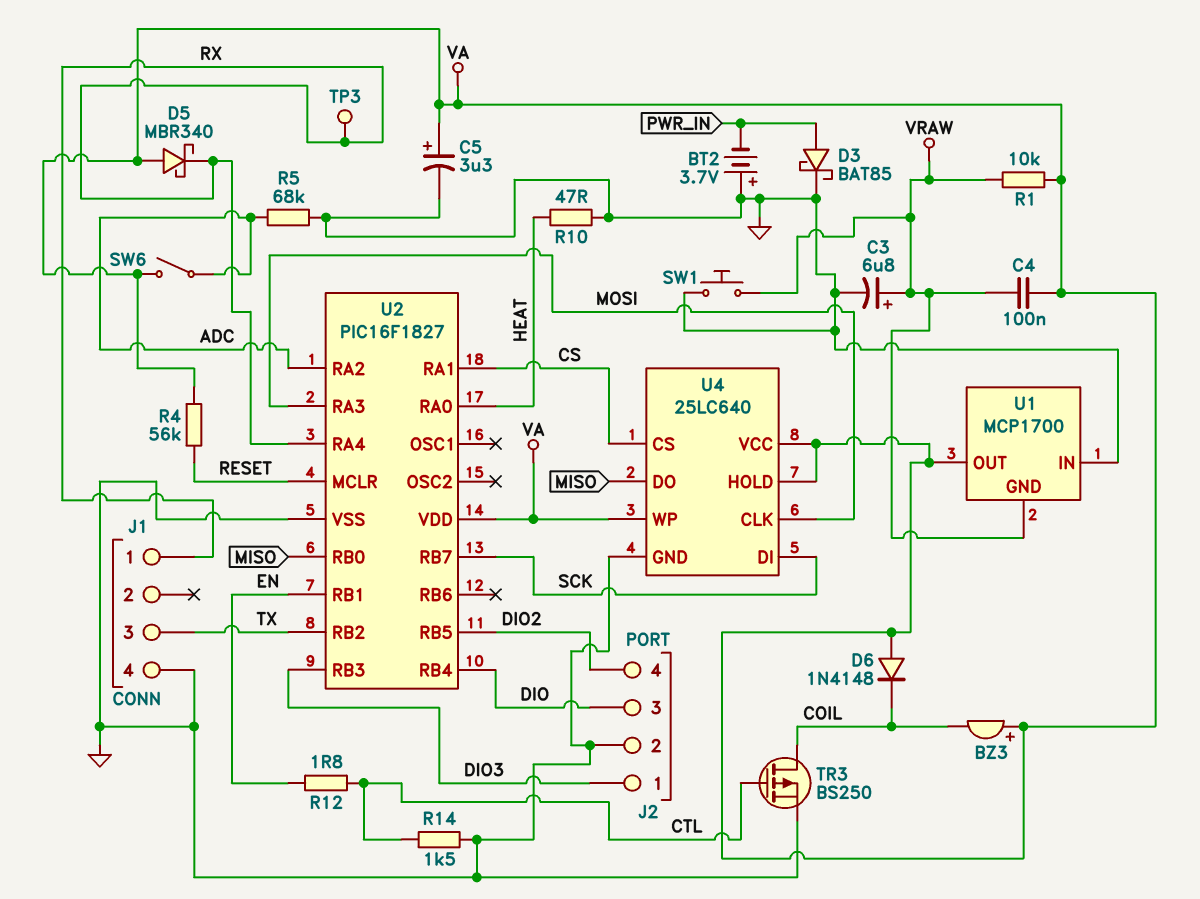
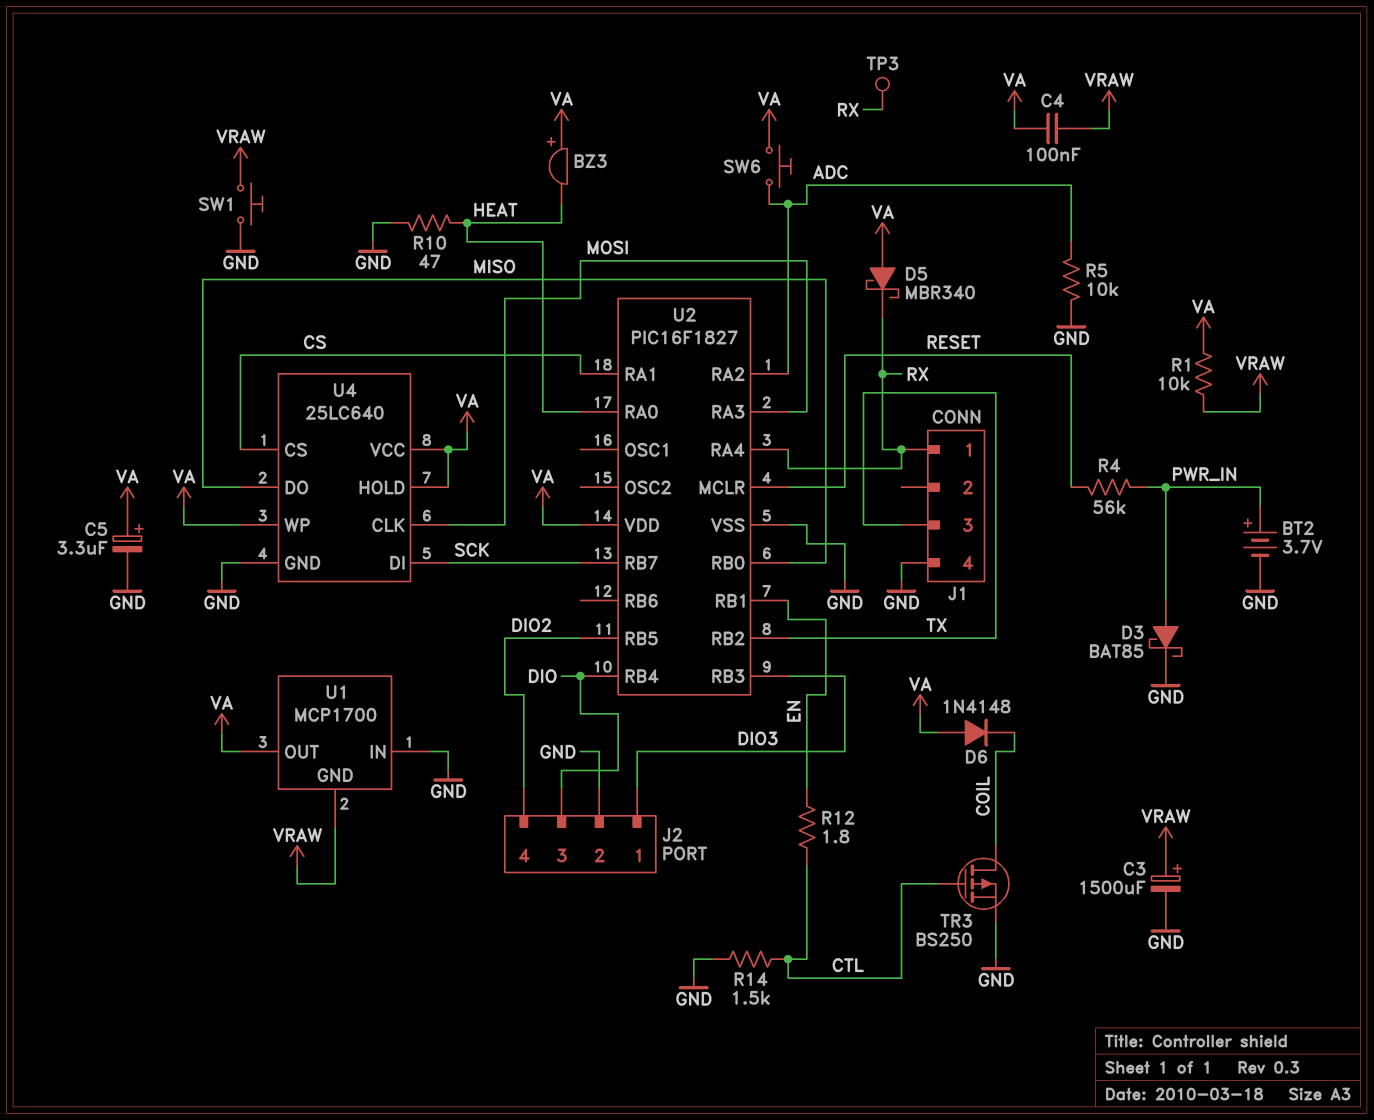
BT2: 3.7V (plus GND, minus PWR_IN) -> 3.7V (plus PWR_IN, minus GND)
BZ3: buzzer (plus VA, minus COIL) -> buzzer (plus VA, minus HEAT)
C3: 6.8uF (plus VRAW, minus GND) -> 1500uF (plus VRAW, minus GND)
R4: 56k (RESET, VA) -> 56k (PWR_IN, RESET)
R5: 68k (ADC, GND) -> 10k (ADC, GND)
SW6: switch (ADC, VA) -> button (ADC, VA)

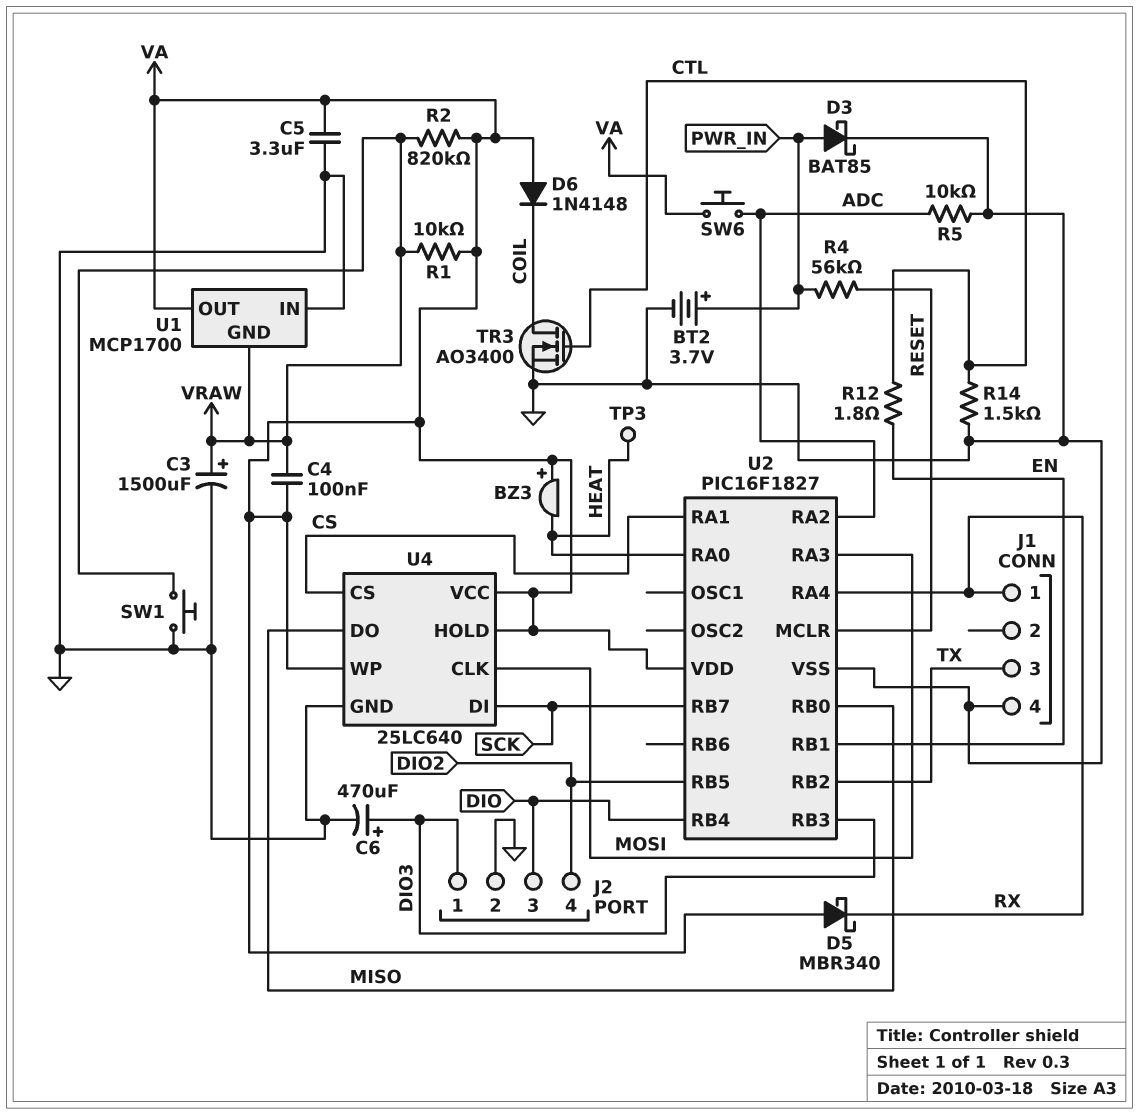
C5: 3.3uF (plus VA, minus GND) -> 3.3uF (GND, VA)
C6: none -> 470uF (plus DIO3, minus GND)
R2: none -> 820k (VA, VRAW)
R10: 47 (GND, HEAT) -> none
TP3: test point (RX) -> test point (HEAT)
TR3: PMOS BS250 (G CTL, D COIL, S GND) -> NMOS AO3400 (G CTL, D COIL, S GND)

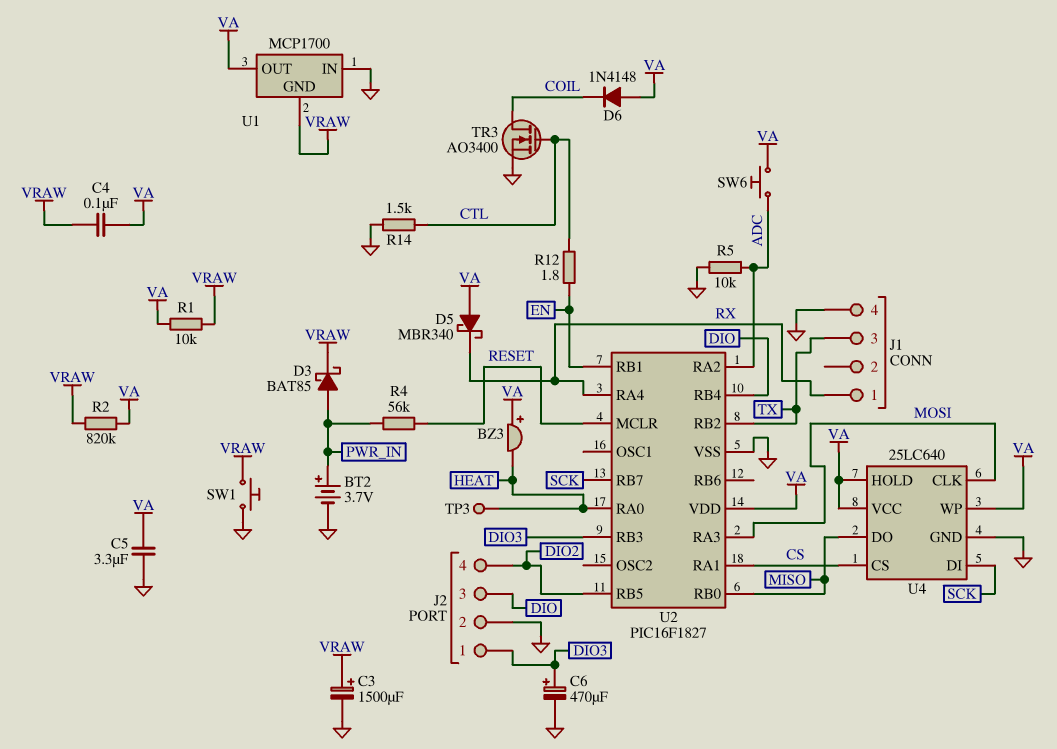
D3: schottky BAT85 (A PWR_IN, K GND) -> schottky BAT85 (A PWR_IN, K VRAW)

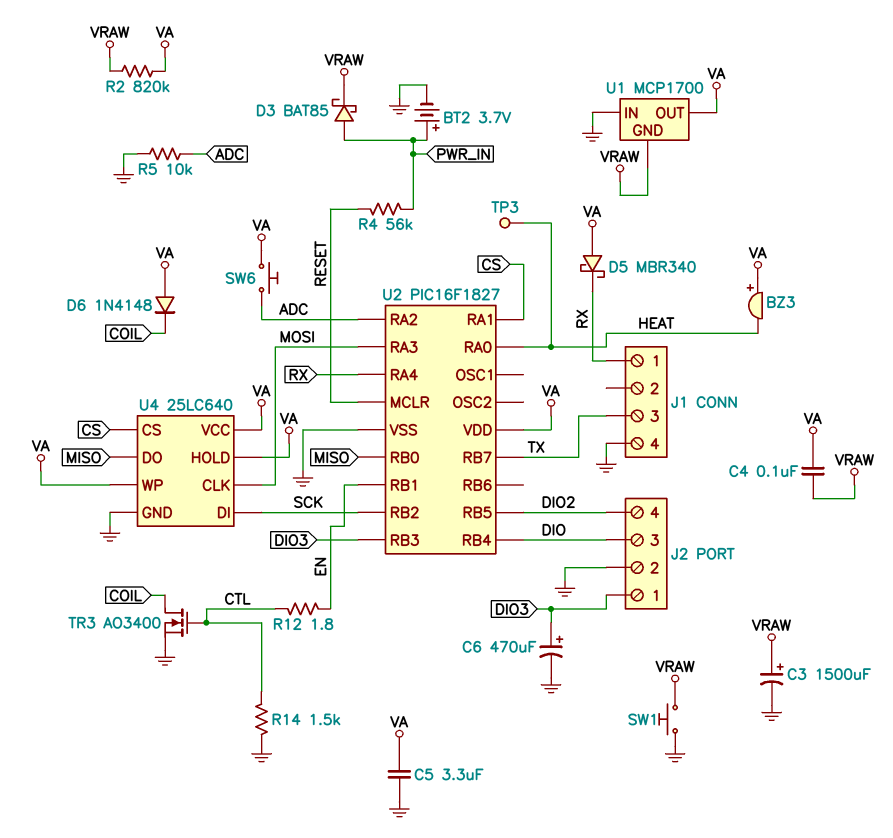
R1: 10k (VA, VRAW) -> none
U2 pin RB2: TX -> SCK
U2 pin RB7: SCK -> TX

